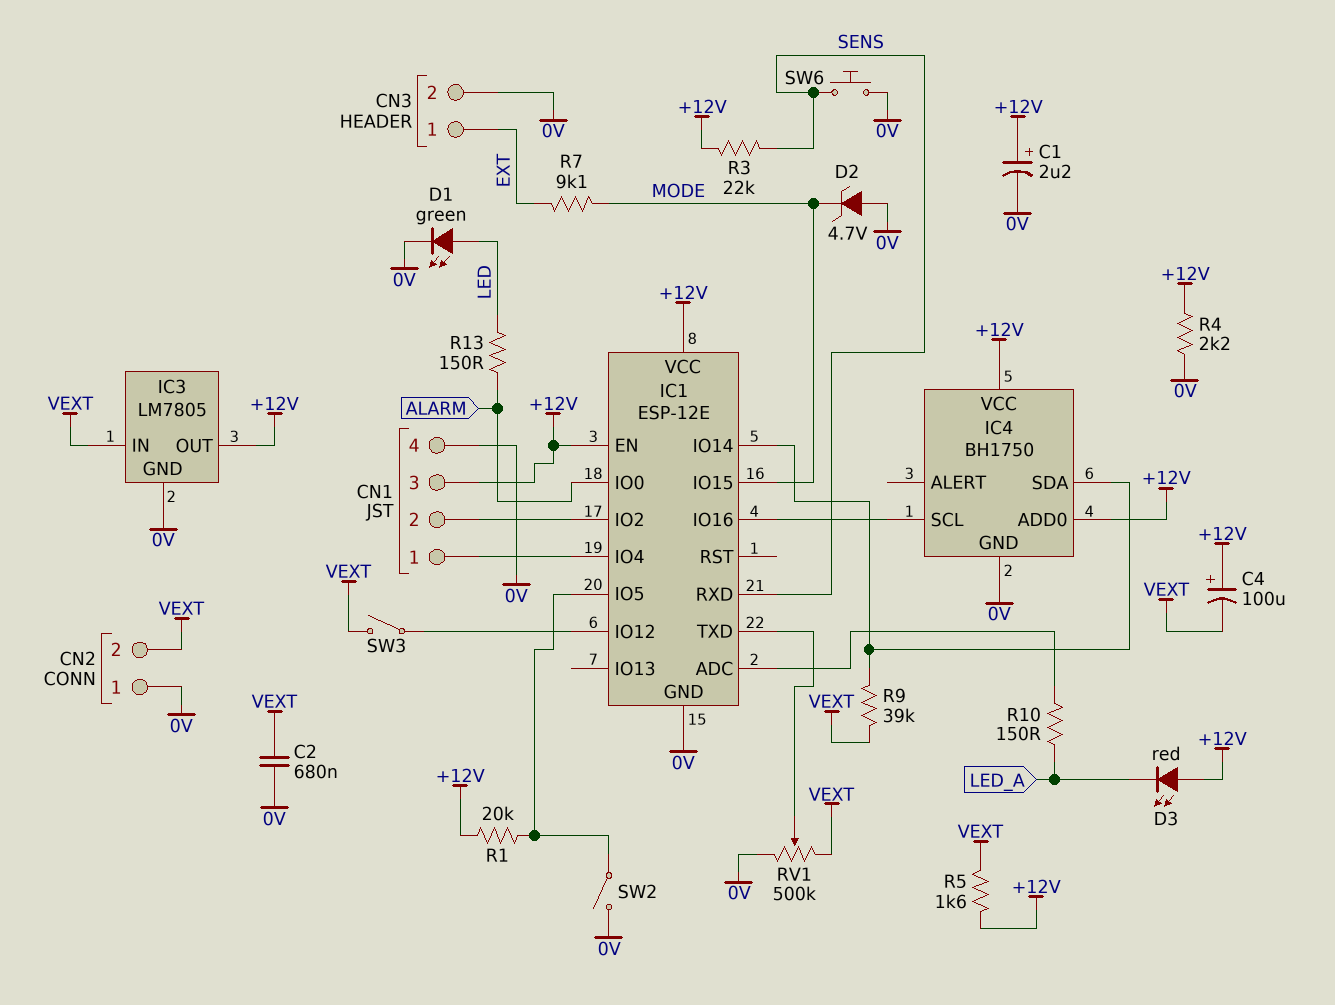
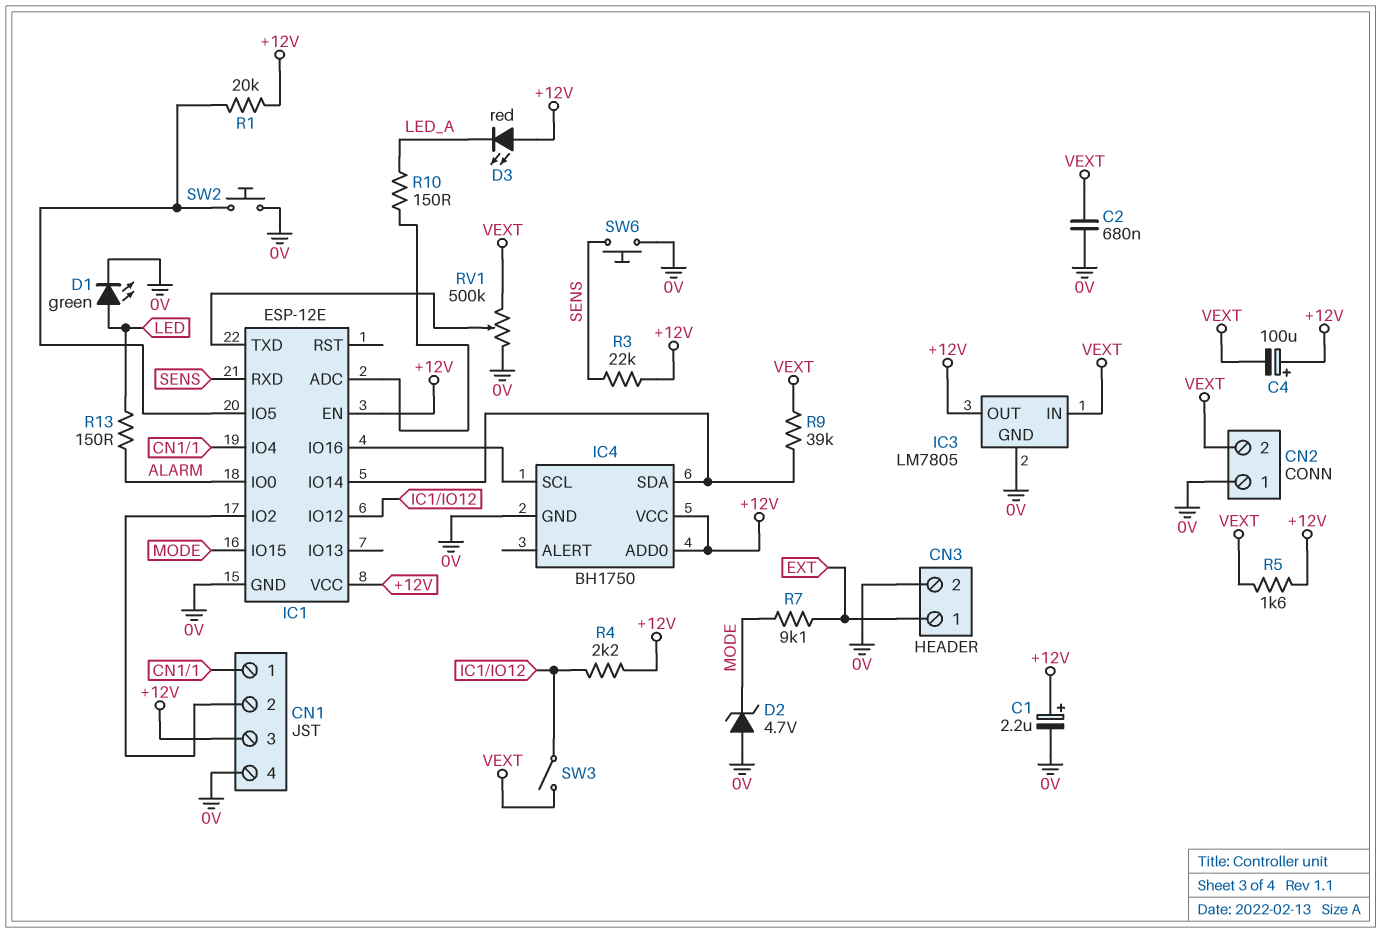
R4: 2.2k (+12V, 0V) -> 2.2k (+12V, IC1/IO12)
SW2: switch (0V, IC1/IO5) -> button (0V, IC1/IO5)

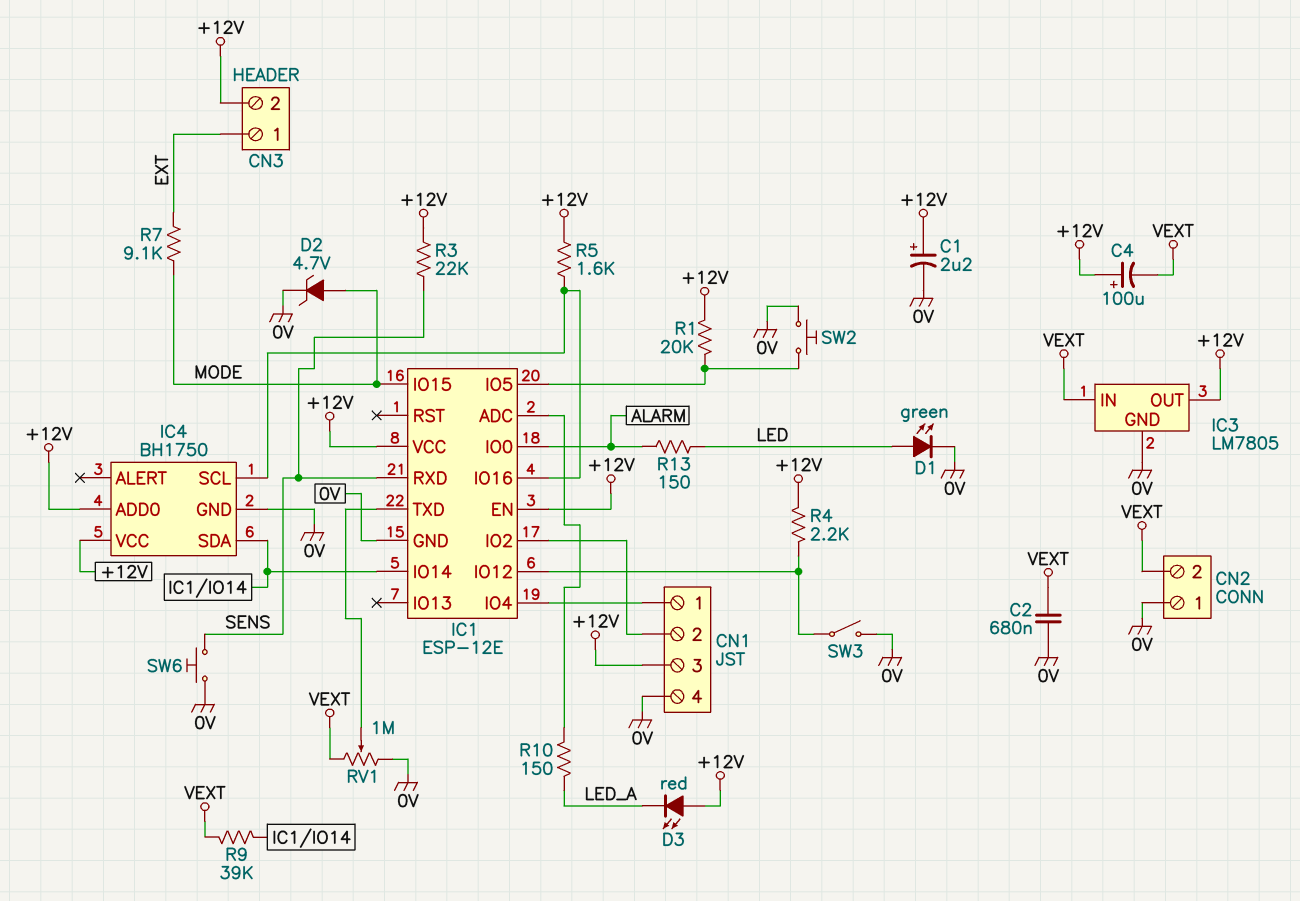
CN3 pin 2: 0V -> +12V
D2: zener 4.7V (A 0V, K MODE) -> zener 4.7V (A MODE, K 0V)
R5: 1.6k (+12V, VEXT) -> 1.6k (+12V, IC1/IO16)
RV1: 500k (0V, VEXT, wiper IC1/TXD) -> 1M (0V, VEXT, wiper IC1/TXD)
SW3: switch (IC1/IO12, VEXT) -> switch (0V, IC1/IO12)

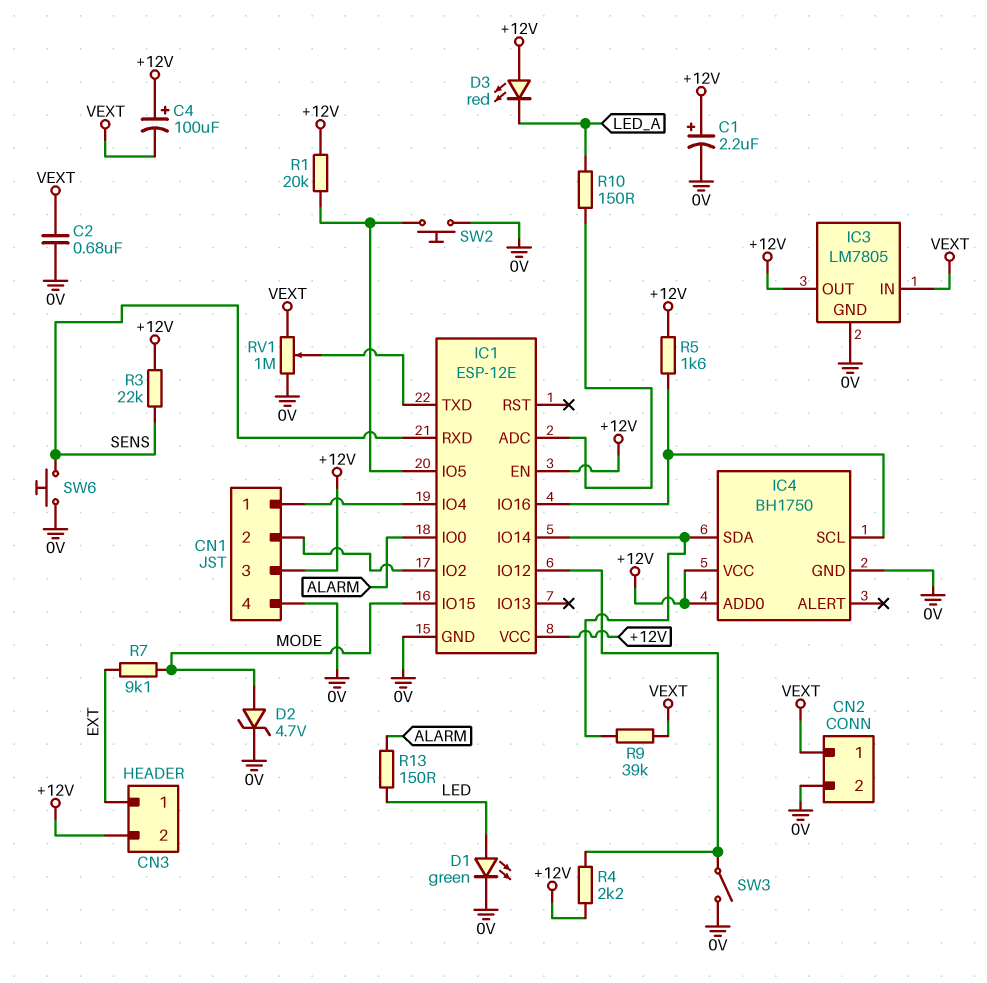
CN2 pin 1: 0V -> VEXT
CN2 pin 2: VEXT -> 0V

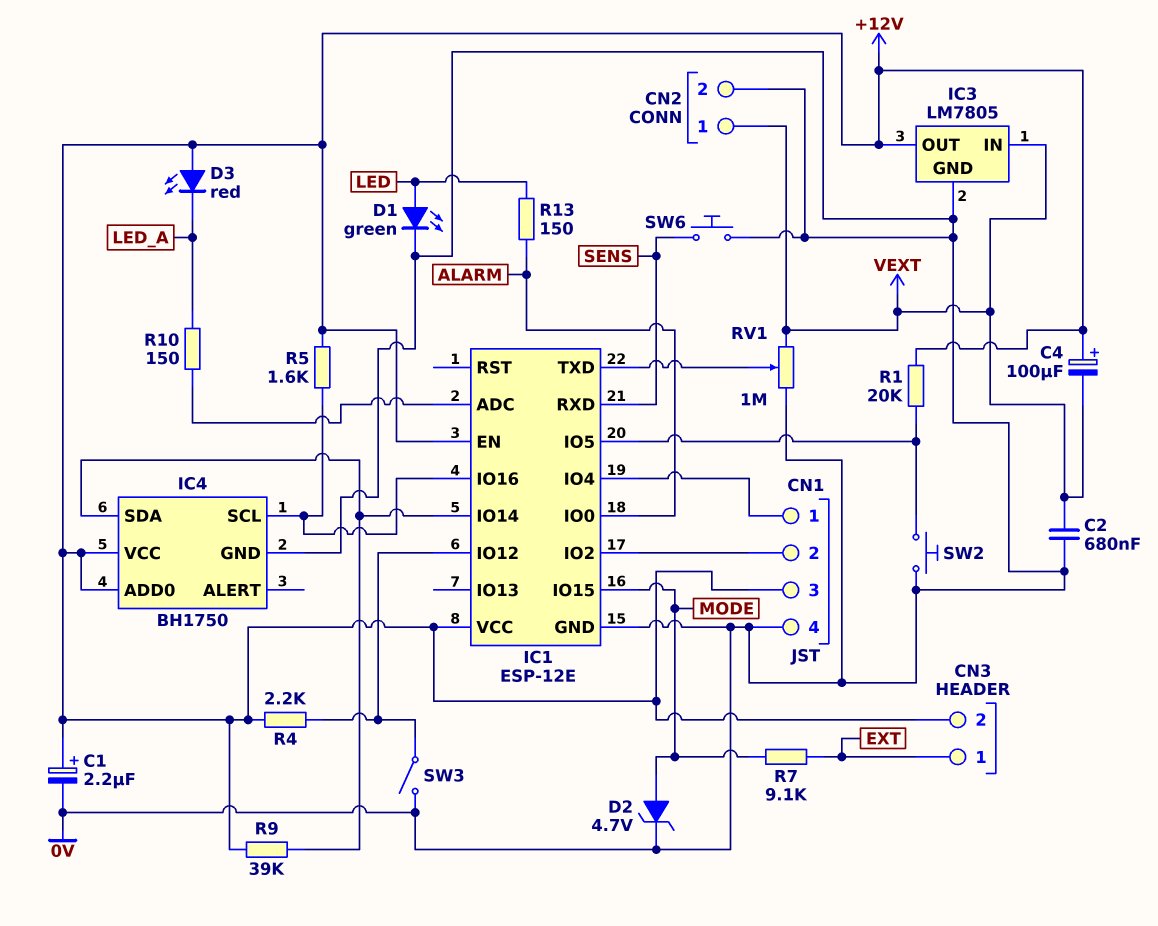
R3: 22k (+12V, SENS) -> none
R9: 39k (IC1/IO14, VEXT) -> 39k (+12V, IC1/IO14)

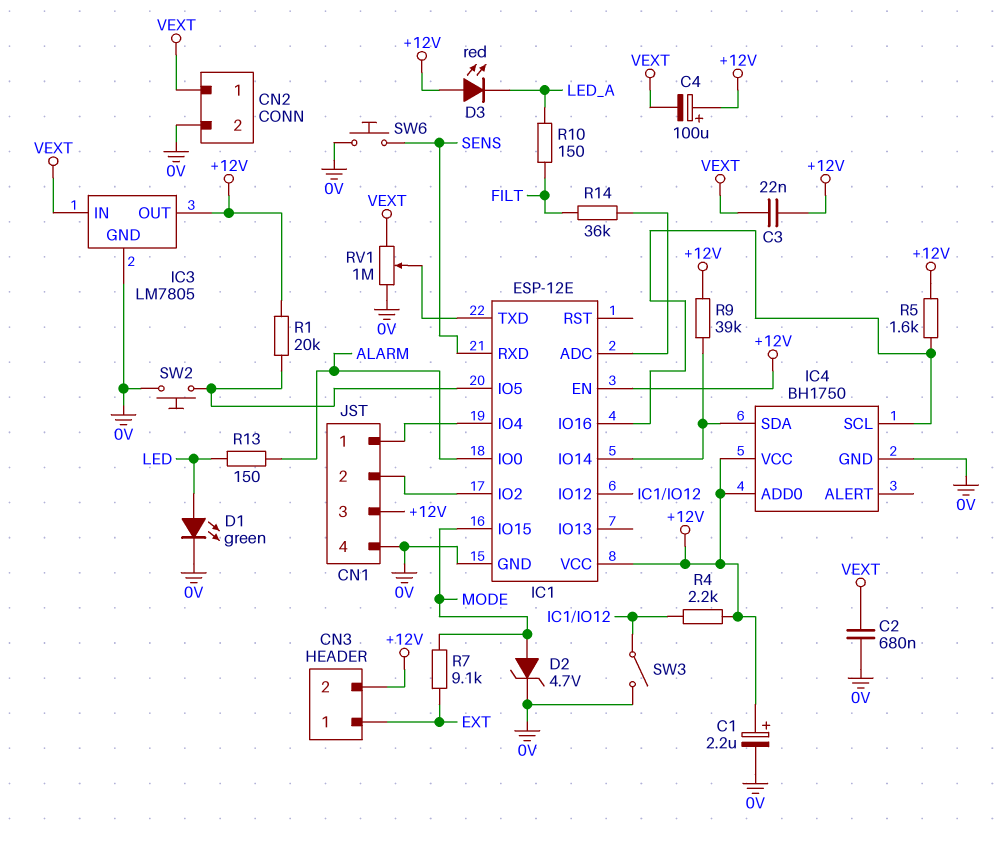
C3: none -> 22nF (+12V, VEXT)
R10: 150 (IC1/ADC, LED_A) -> 150 (FILT, LED_A)
R14: none -> 36k (FILT, IC1/ADC)

